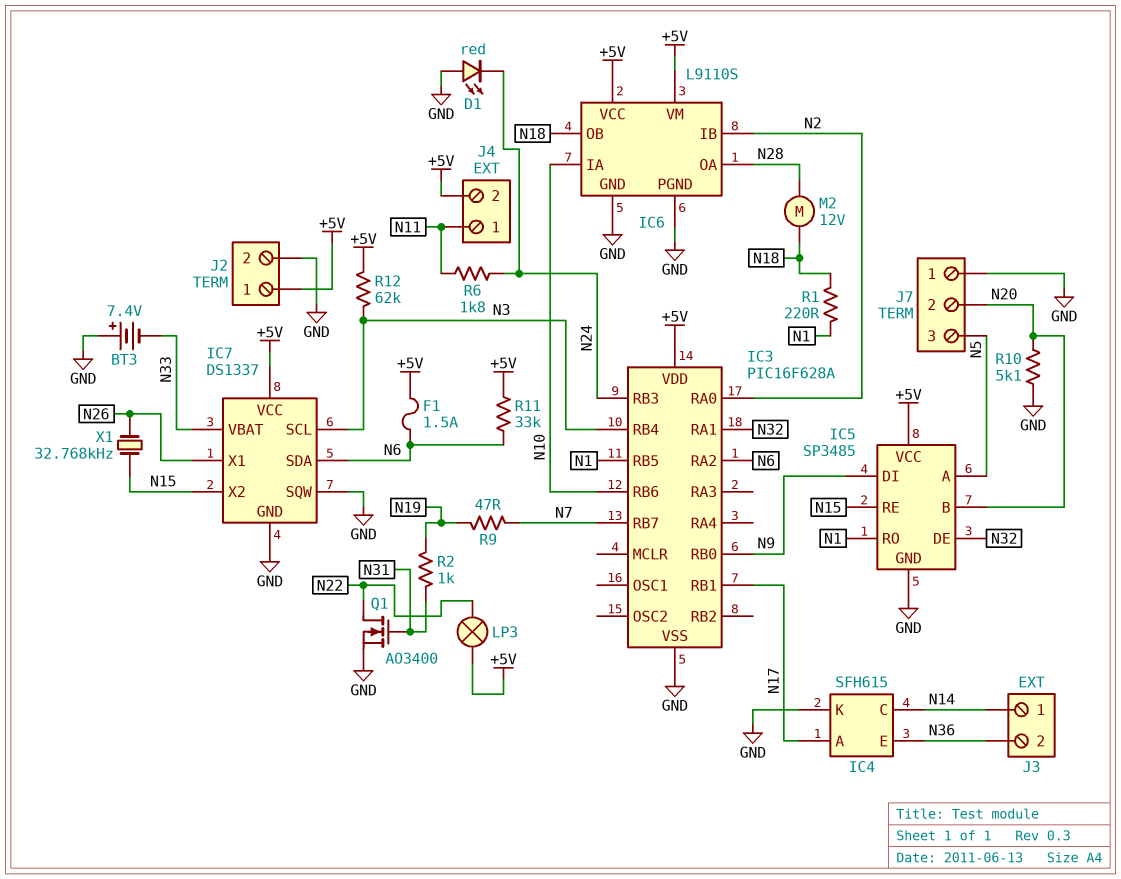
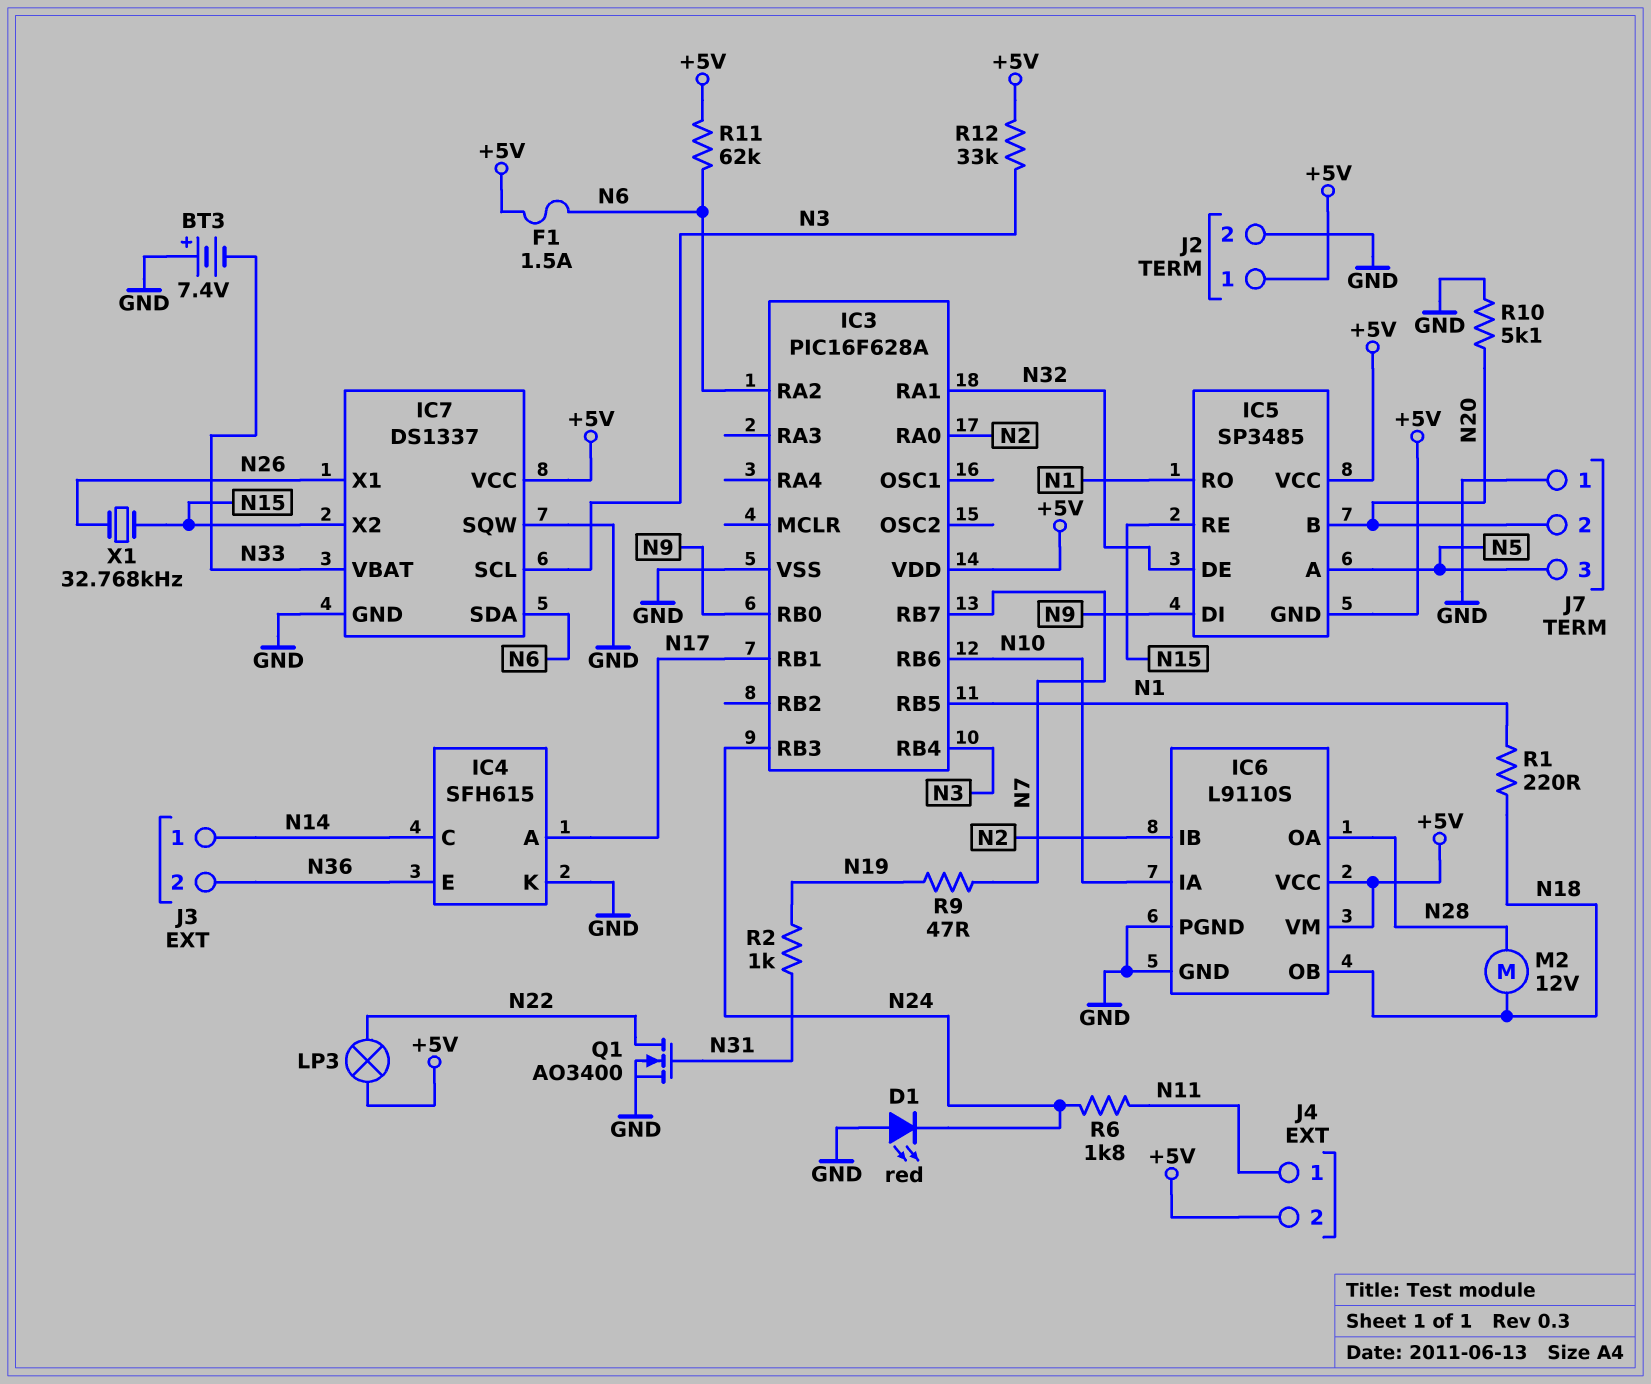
IC5 pin GND: GND -> +5V
R11: 33k (+5V, N6) -> 62k (+5V, N6)
R12: 62k (+5V, N3) -> 33k (+5V, N3)

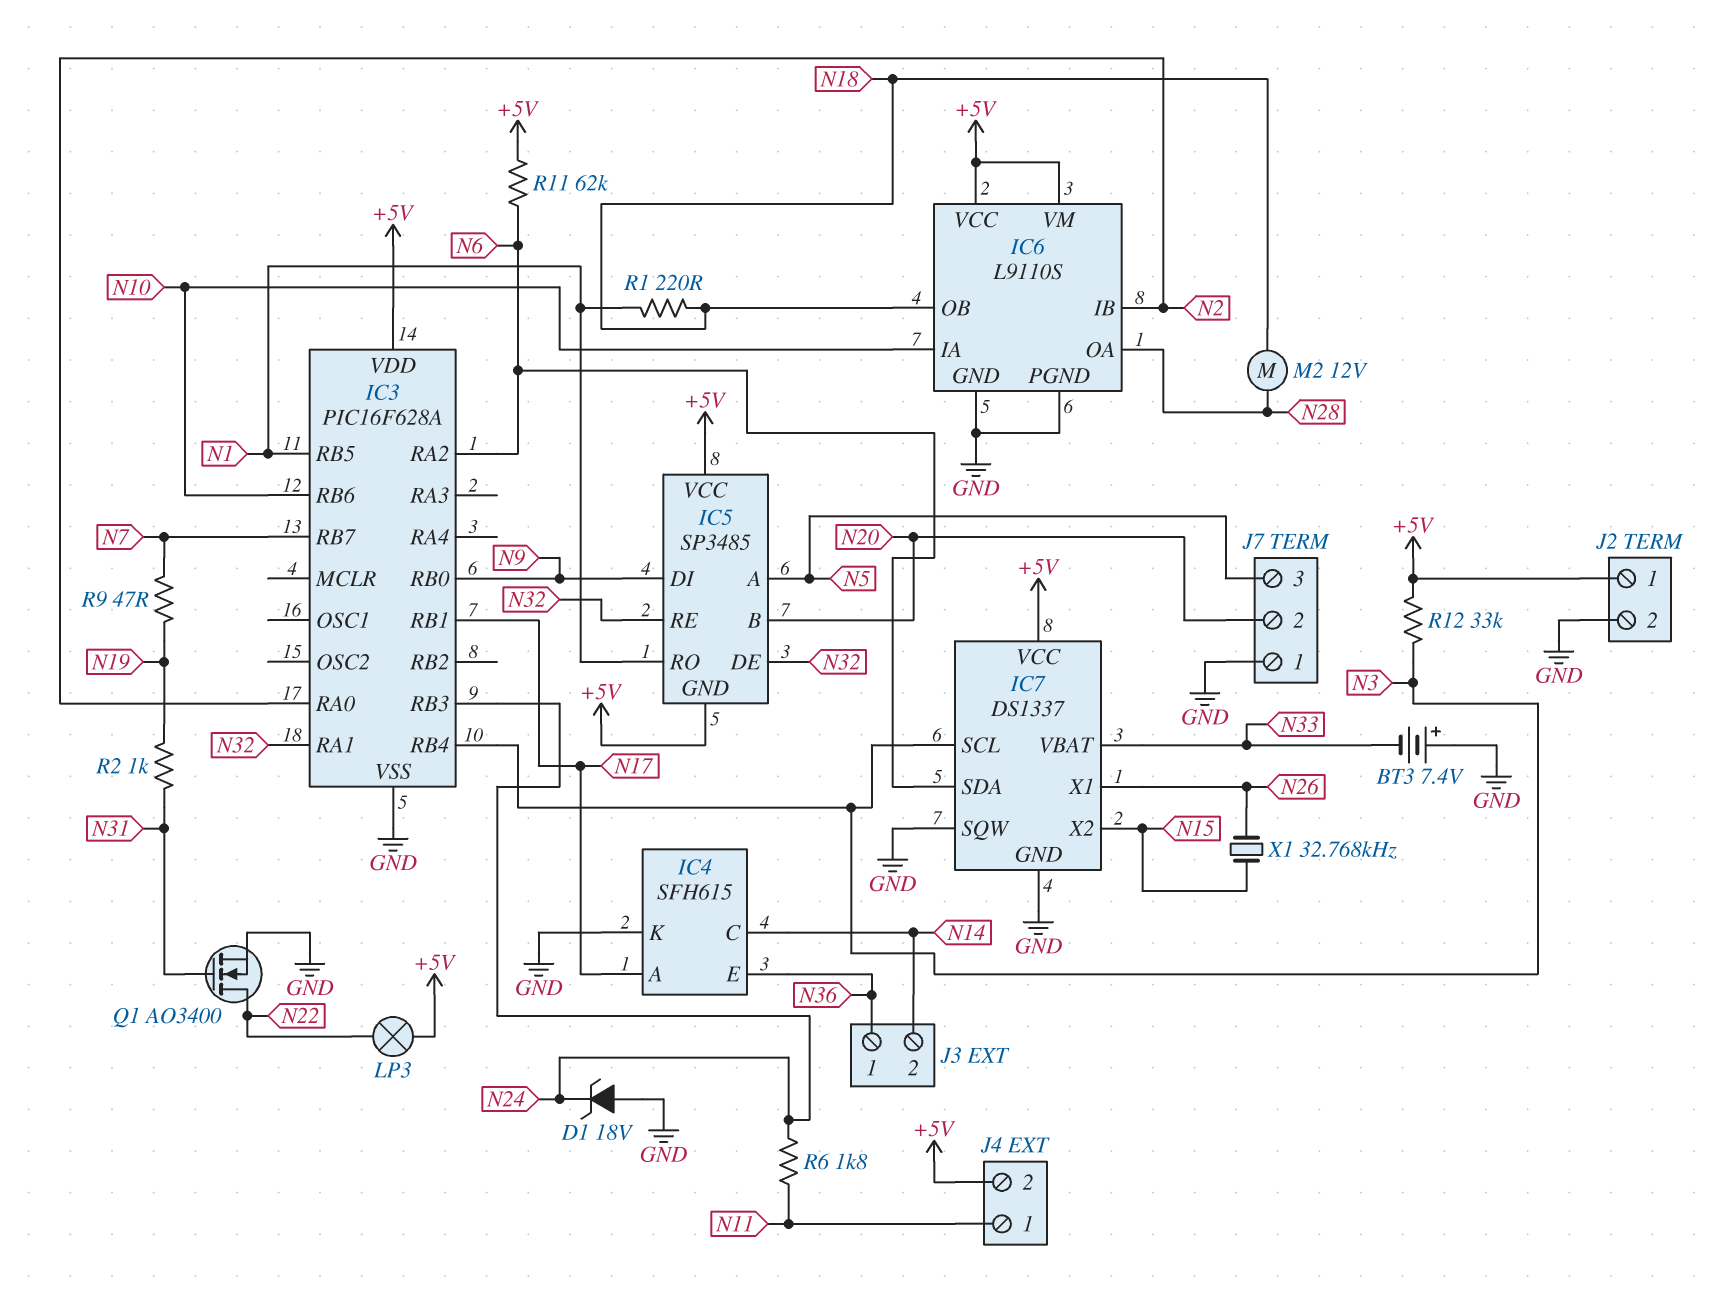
D1: LED red (A GND, K N24) -> zener 18V (A GND, K N24)
F1: 1.5A (+5V, N6) -> none
IC5 pin RE: N15 -> N32
J3 pin 1: N14 -> N36
J3 pin 2: N36 -> N14
R10: 5.1k (GND, N20) -> none

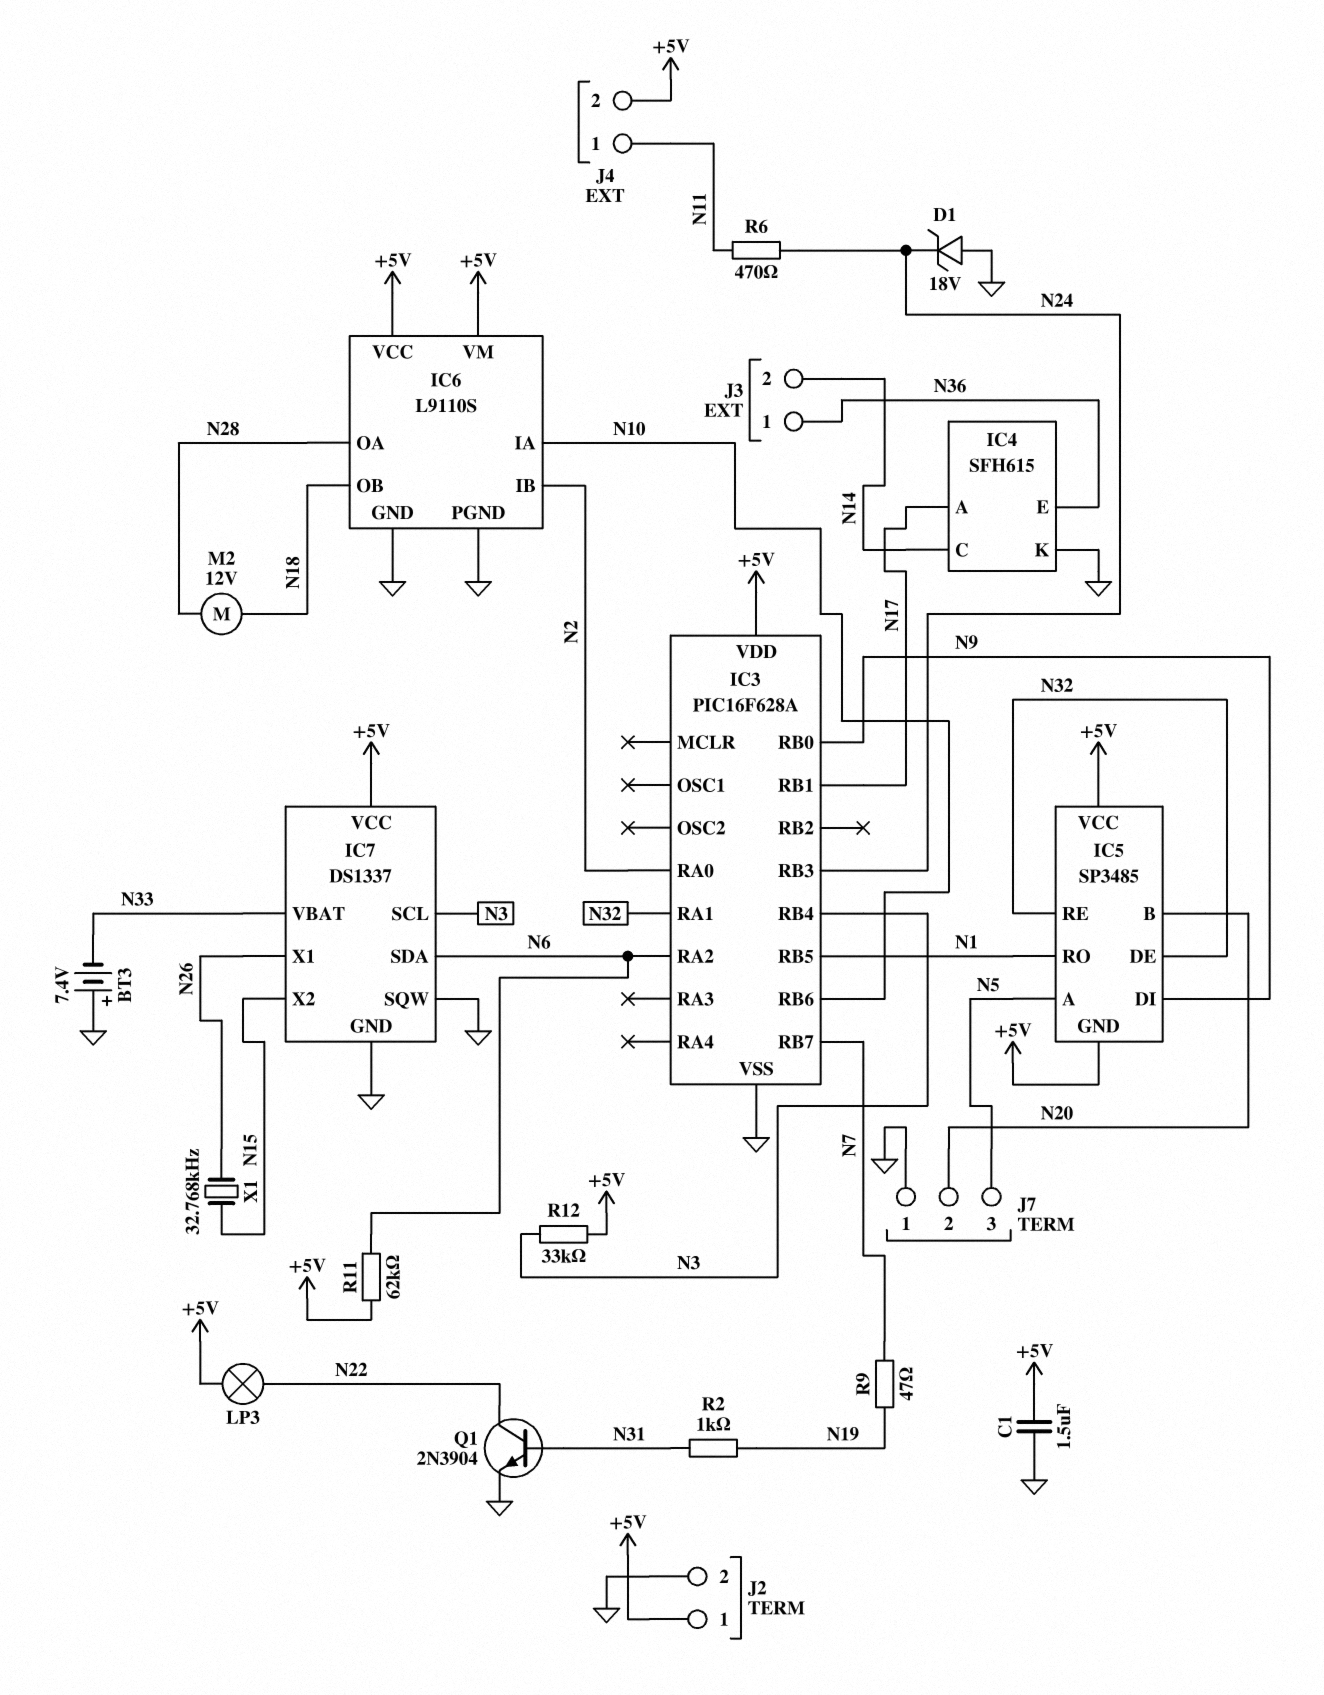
C1: none -> 1.5uF (+5V, GND)
Q1: NMOS AO3400 (G N31, D N22, S GND) -> NPN 2N3904 (B N31, C N22, E GND)
R1: 220 (N1, N18) -> none
R6: 1.8k (N11, N24) -> 470 (N11, N24)

